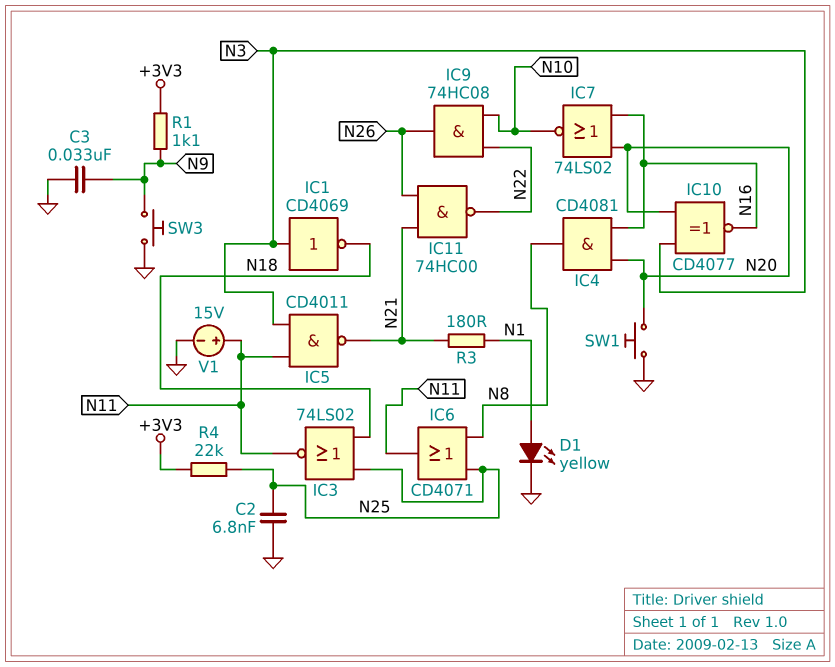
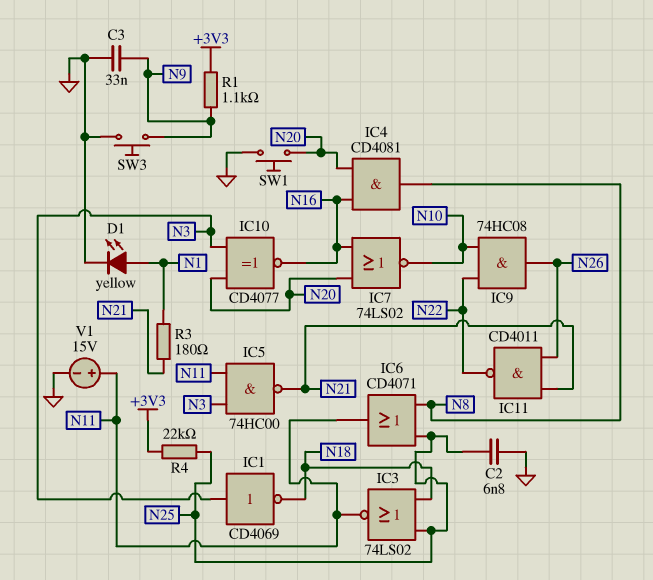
IC5: NAND CD4011 (in N3, in N11, out N21) -> NAND 74HC00 (in N3, in N11, out N21)
IC11: NAND 74HC00 (in N21, in N26, out N22) -> NAND CD4011 (in N21, in N26, out N22)

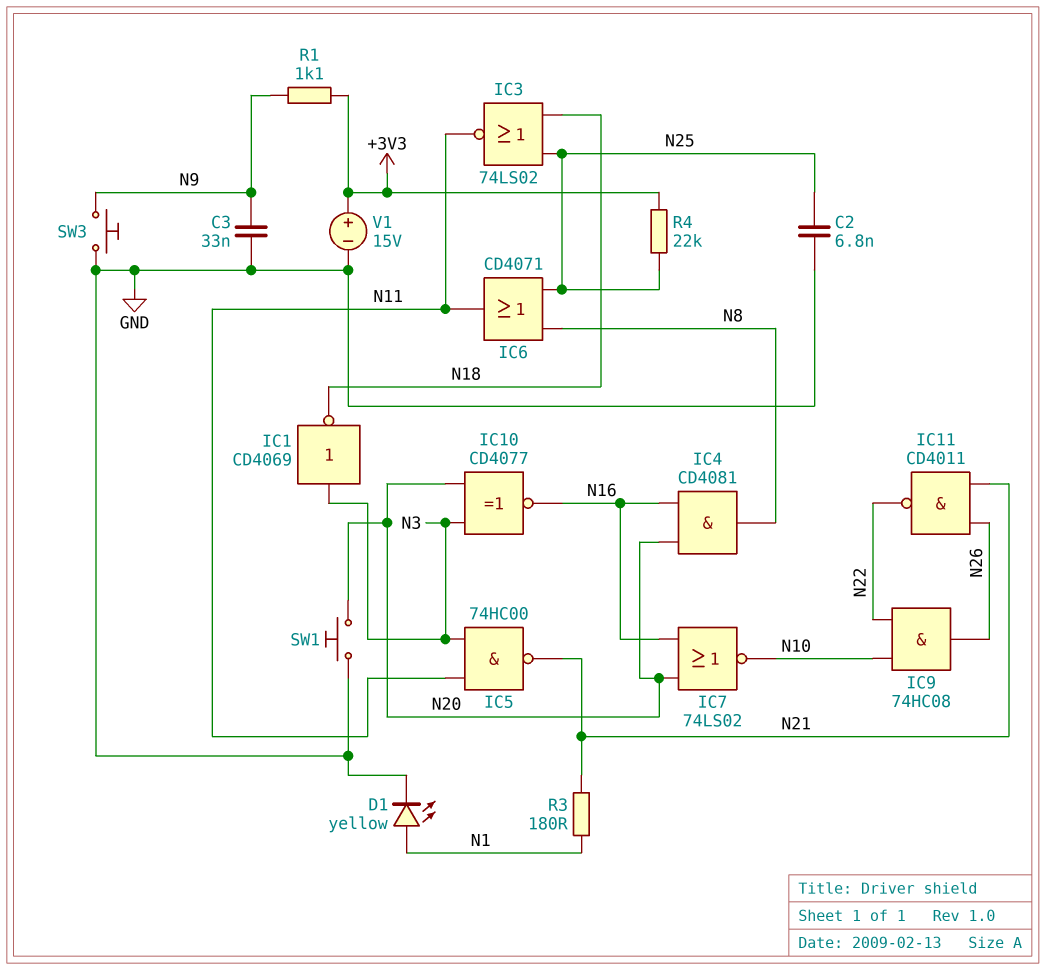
V1: 15V (plus N11, minus GND) -> 15V (plus +3V3, minus GND)

